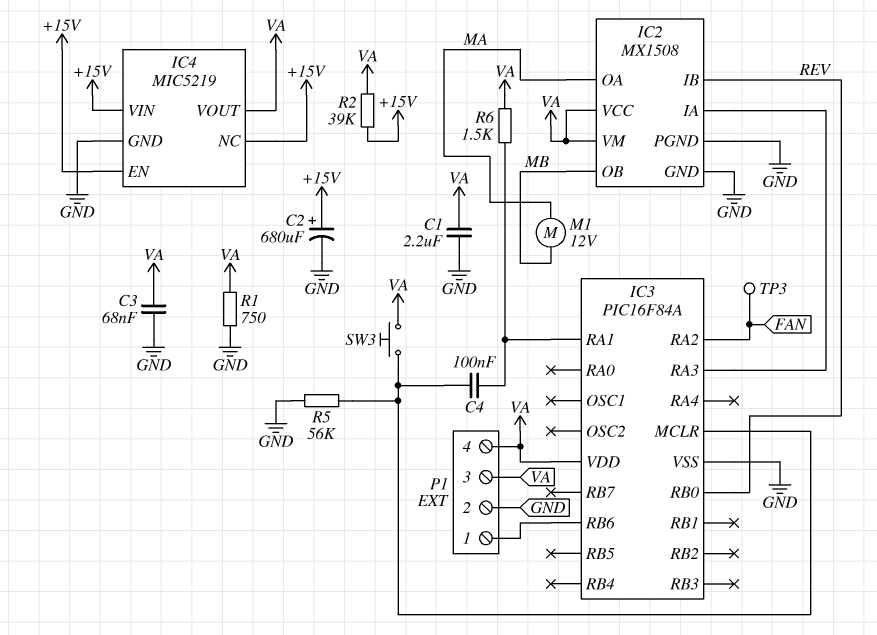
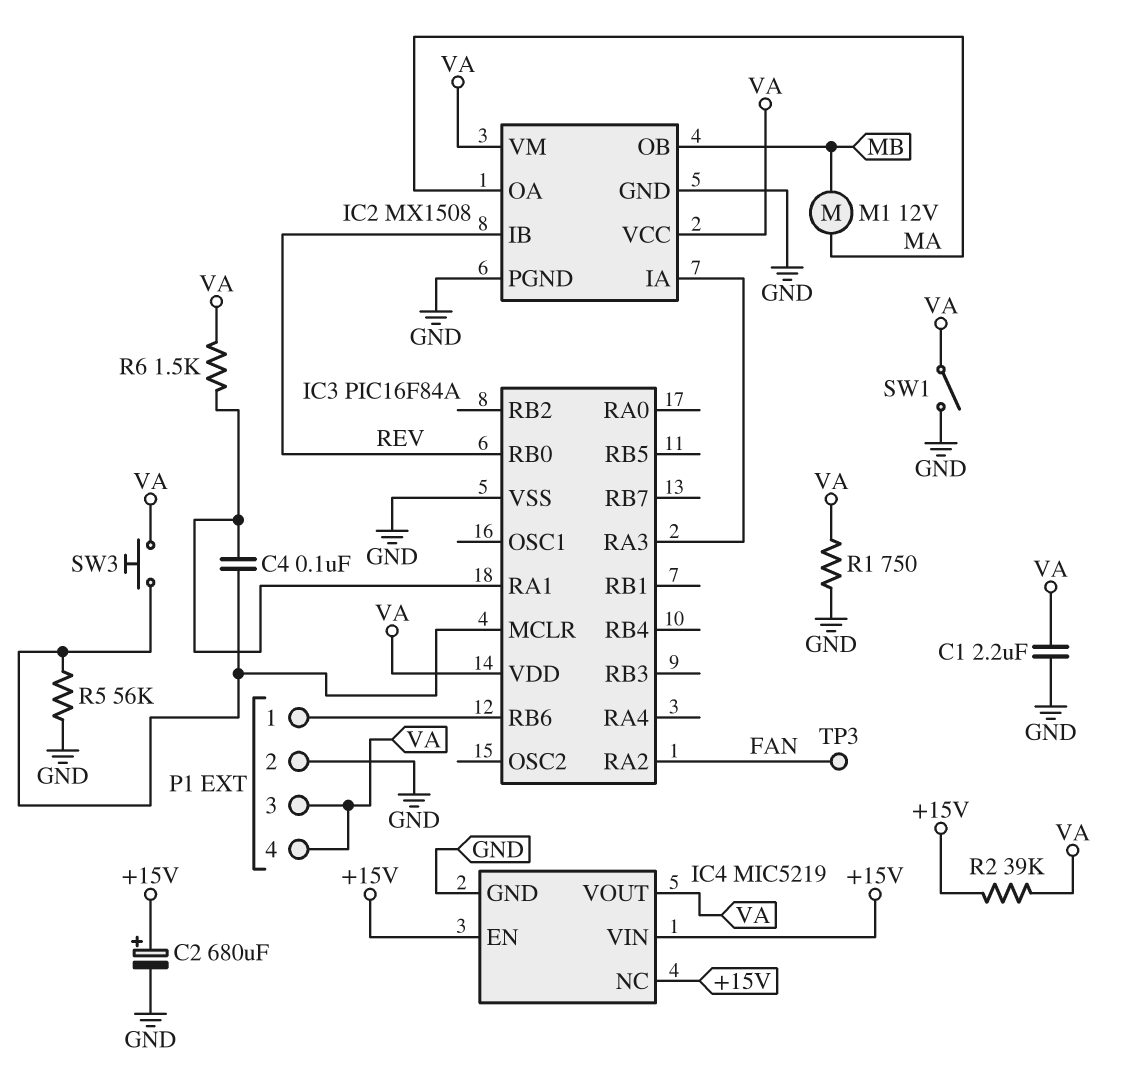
C3: 68nF (GND, VA) -> none
SW1: none -> switch (GND, VA)

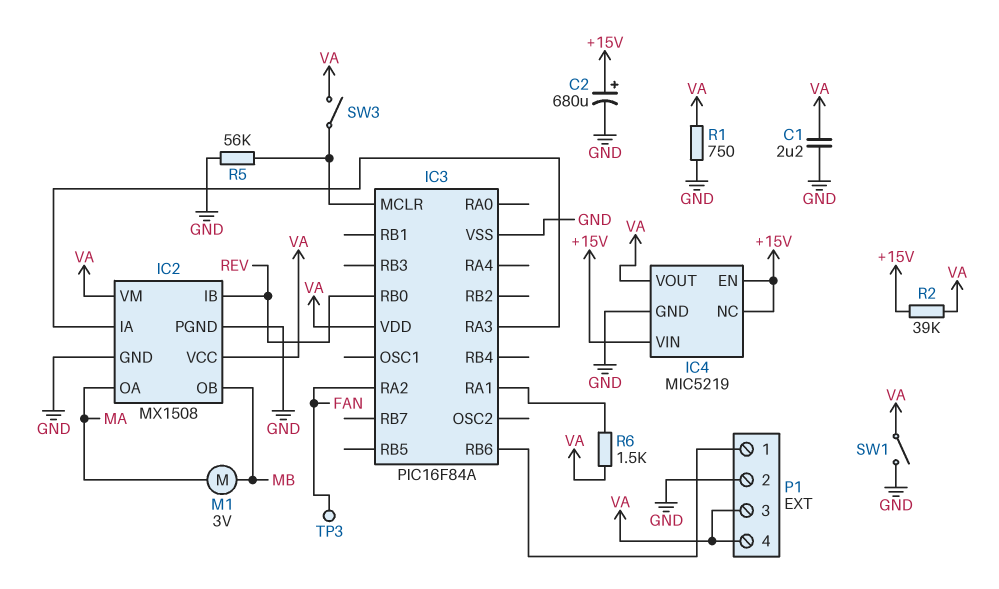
C4: 100nF (IC3/MCLR, IC3/RA1) -> none
M1: motor 12V (MA, MB) -> motor 3V (MA, MB)
SW3: button (IC3/MCLR, VA) -> switch (IC3/MCLR, VA)

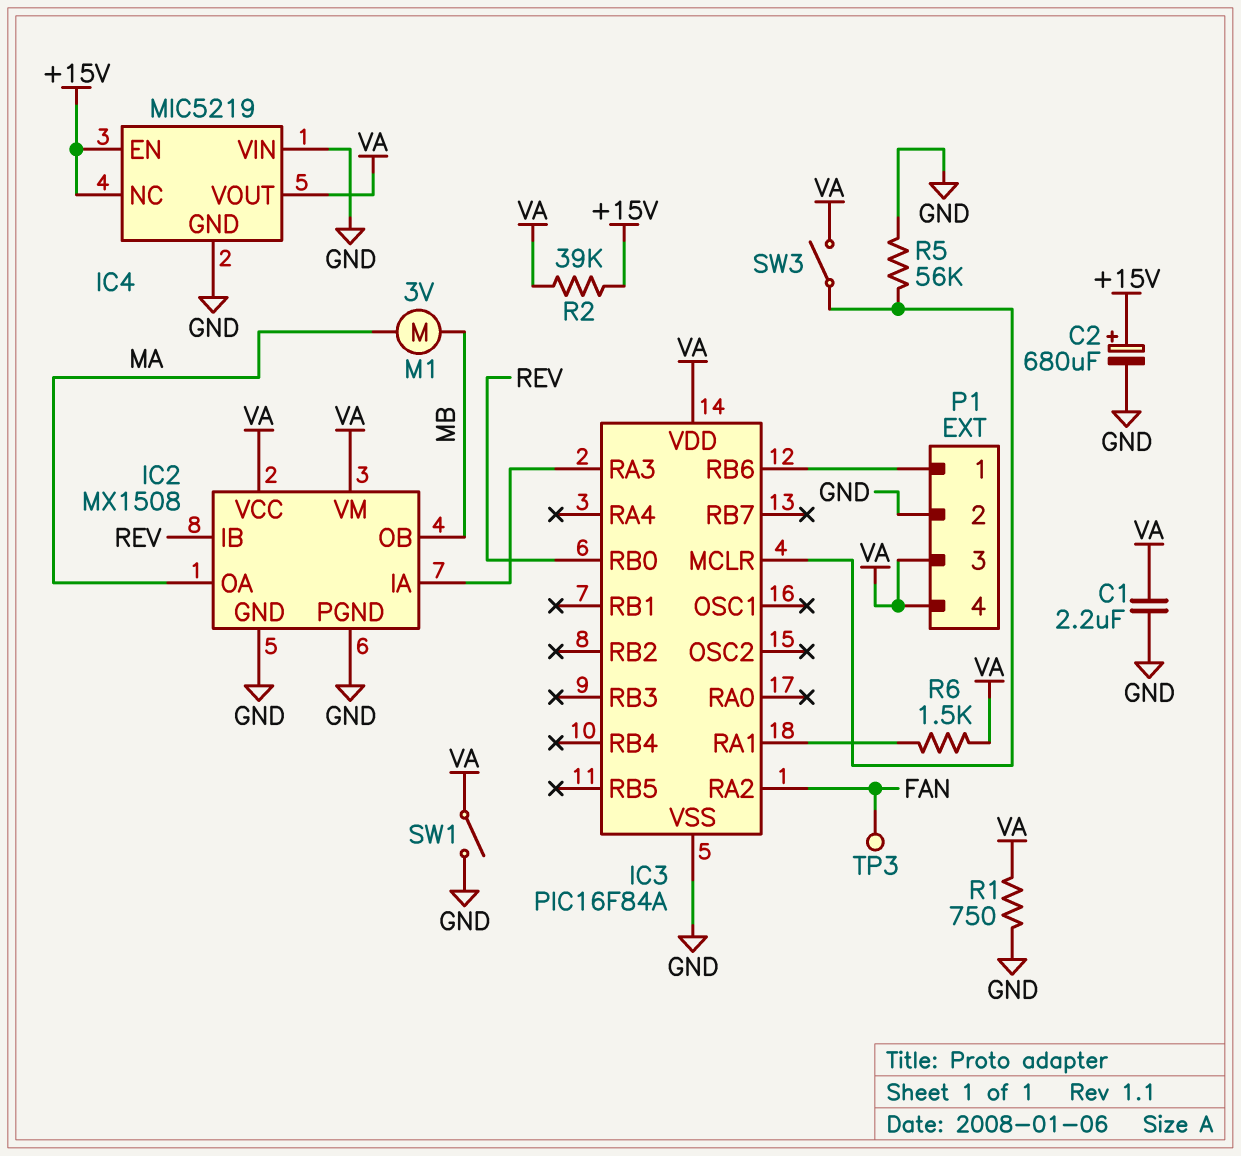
IC4 pin VIN: +15V -> GND

